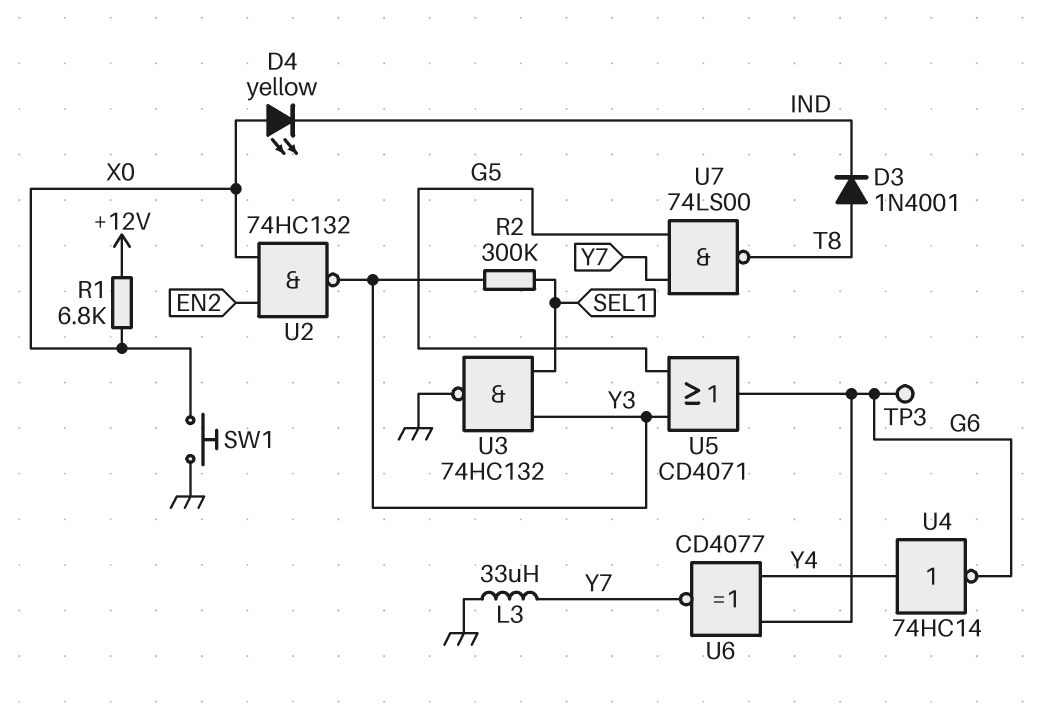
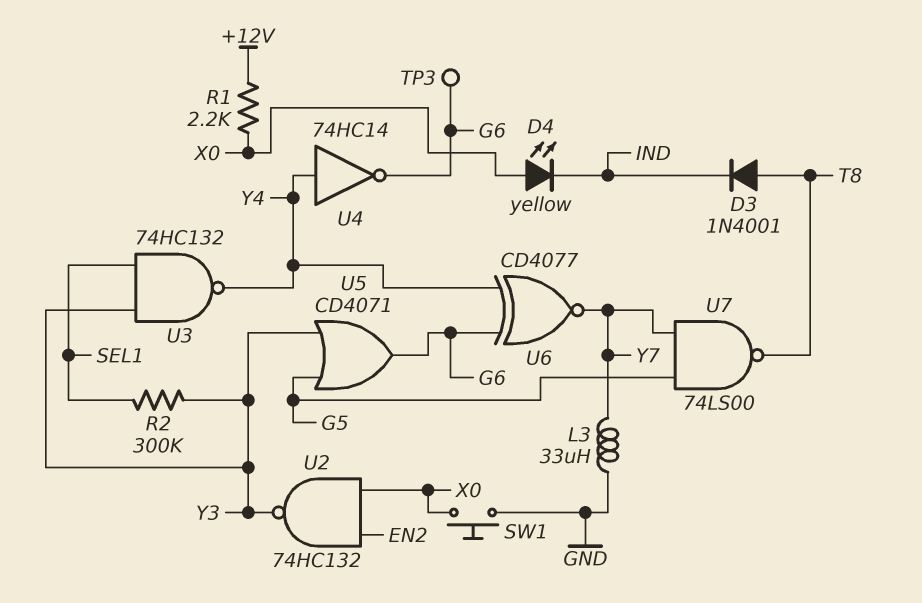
R1: 6.8k (+12V, X0) -> 2.2k (+12V, X0)
U3: NAND 74HC132 (in SEL1, in Y3, out GND) -> NAND 74HC132 (in SEL1, in Y3, out Y4)

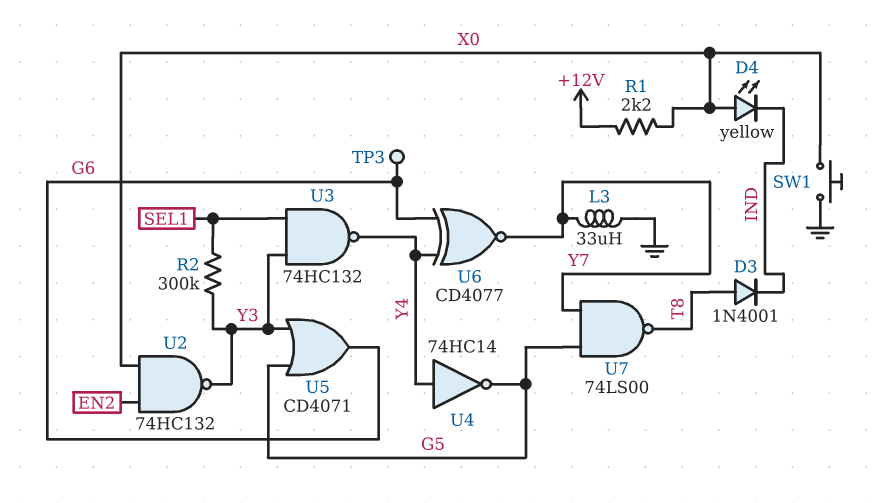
U4: NOT 74HC14 (in Y4, out G6) -> NOT 74HC14 (in Y4, out G5)

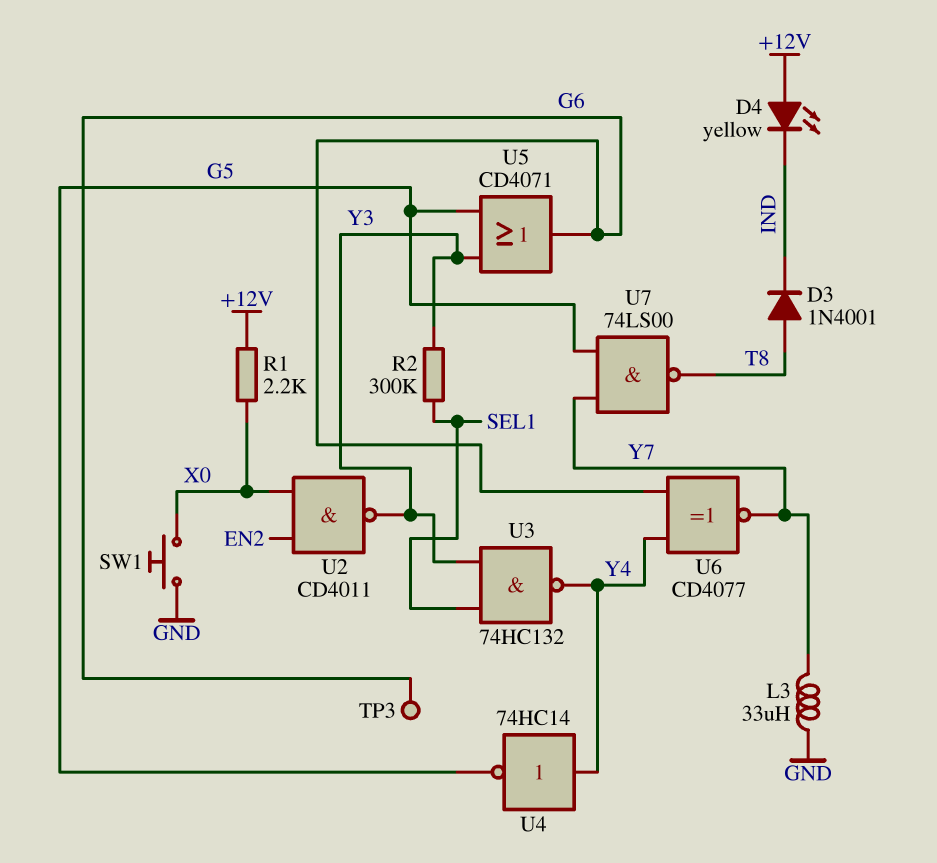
D4: LED yellow (A X0, K IND) -> LED yellow (A +12V, K IND)
U2: NAND 74HC132 (in EN2, in X0, out Y3) -> NAND CD4011 (in EN2, in X0, out Y3)

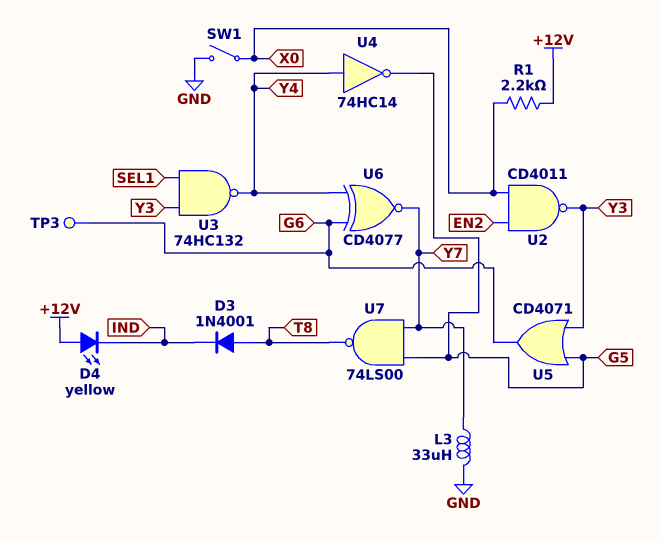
R2: 300k (SEL1, Y3) -> none
SW1: button (GND, X0) -> switch (GND, X0)

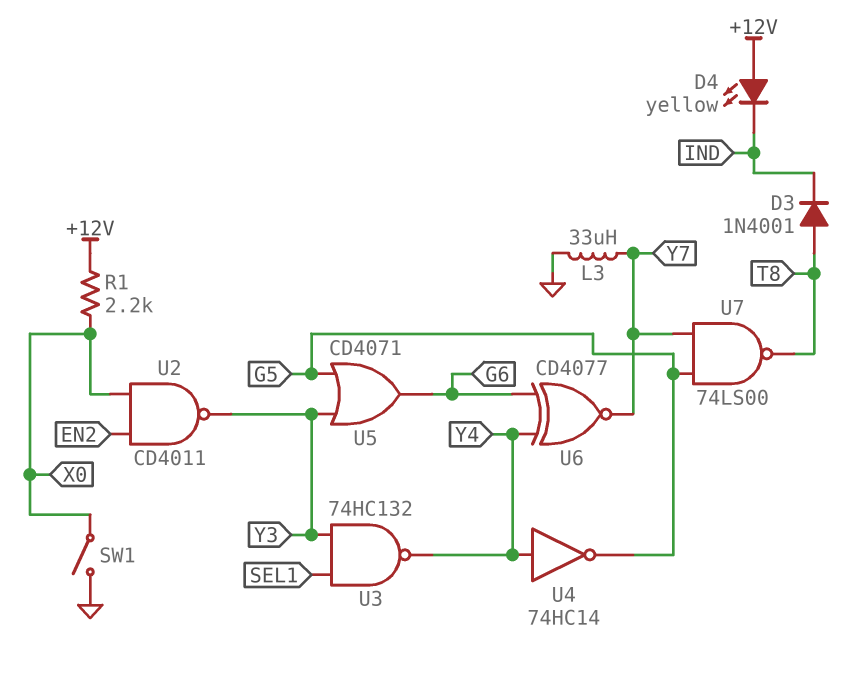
TP3: test point (G6) -> none

